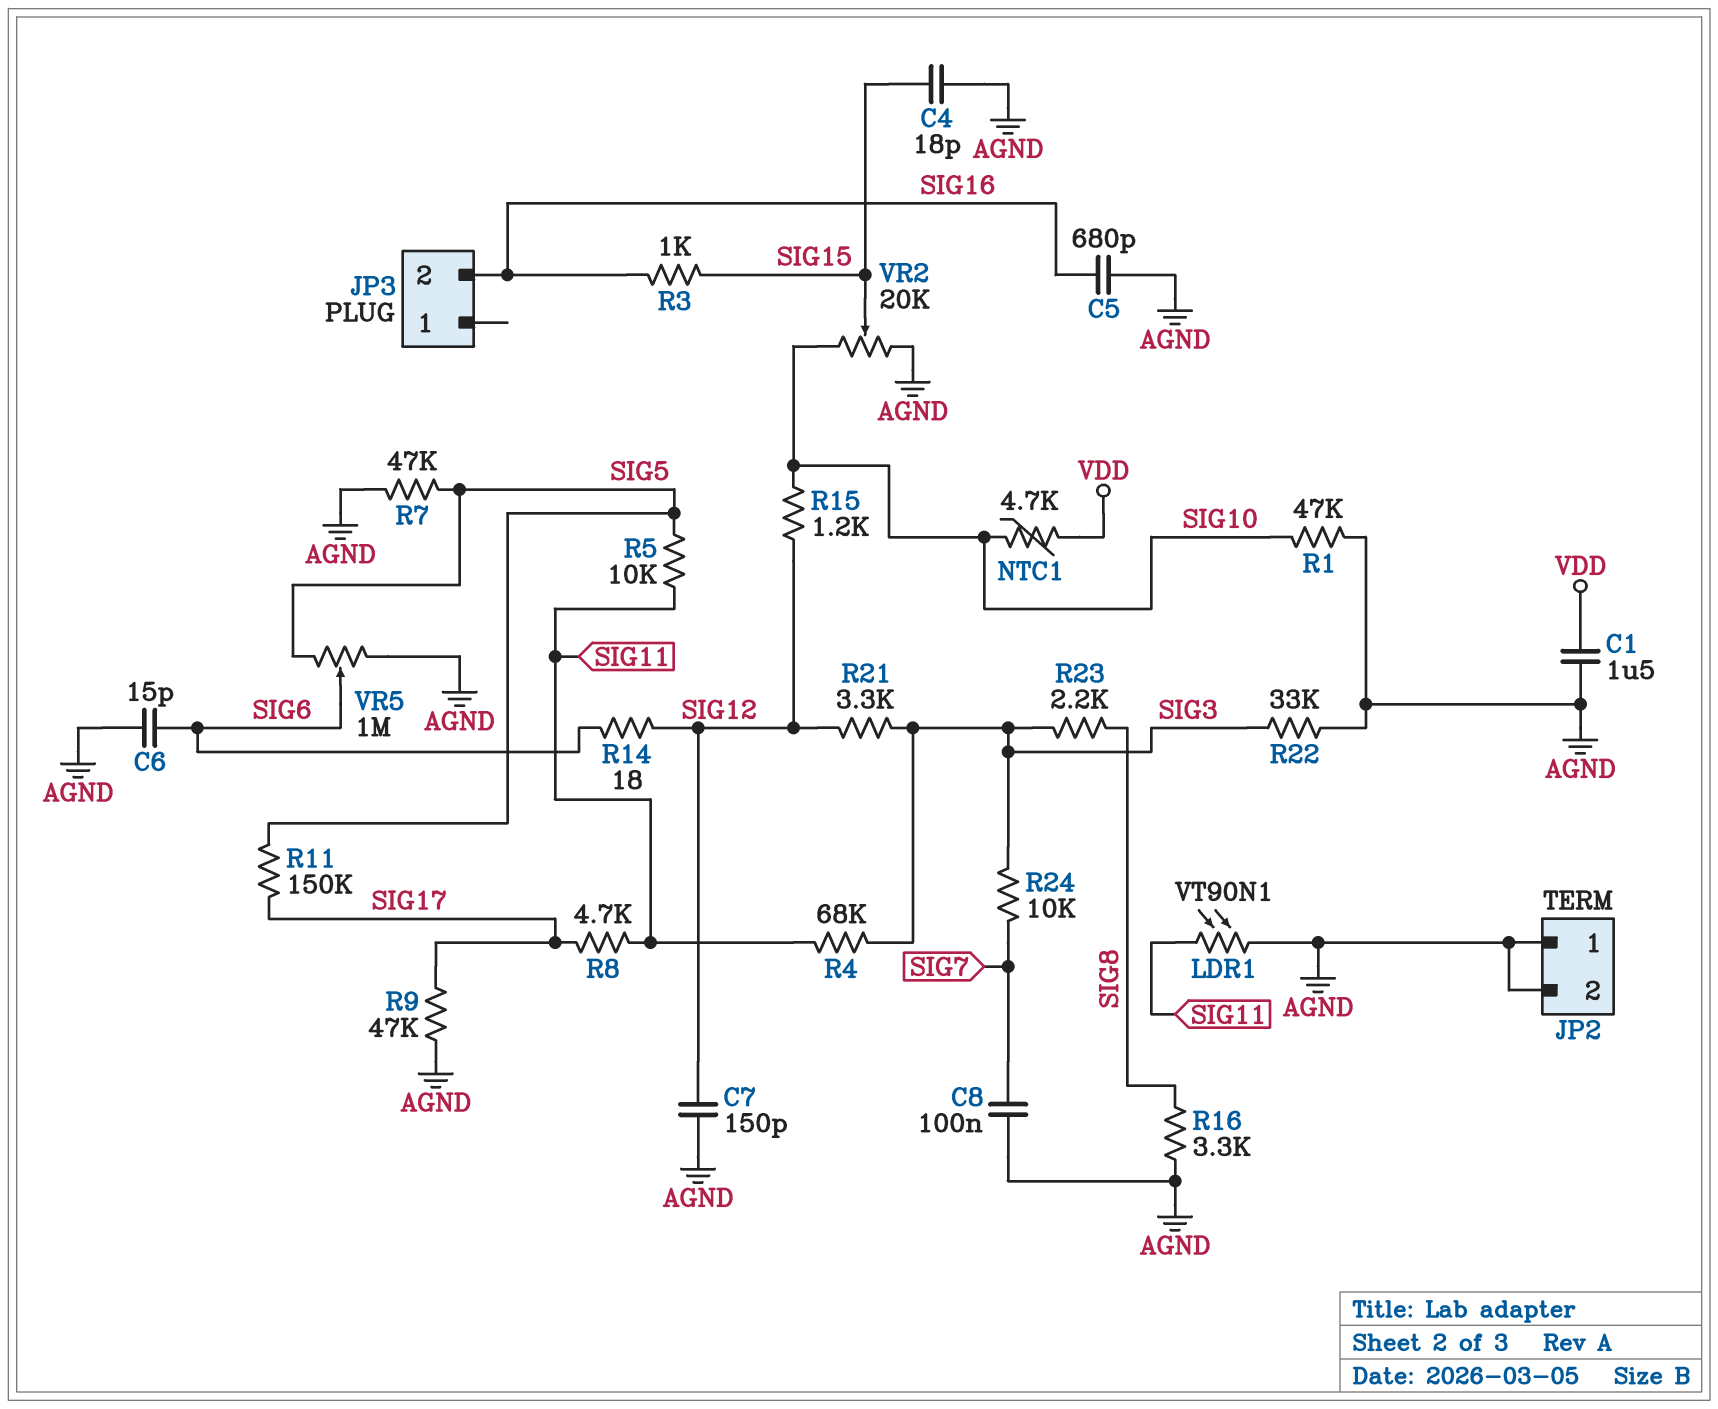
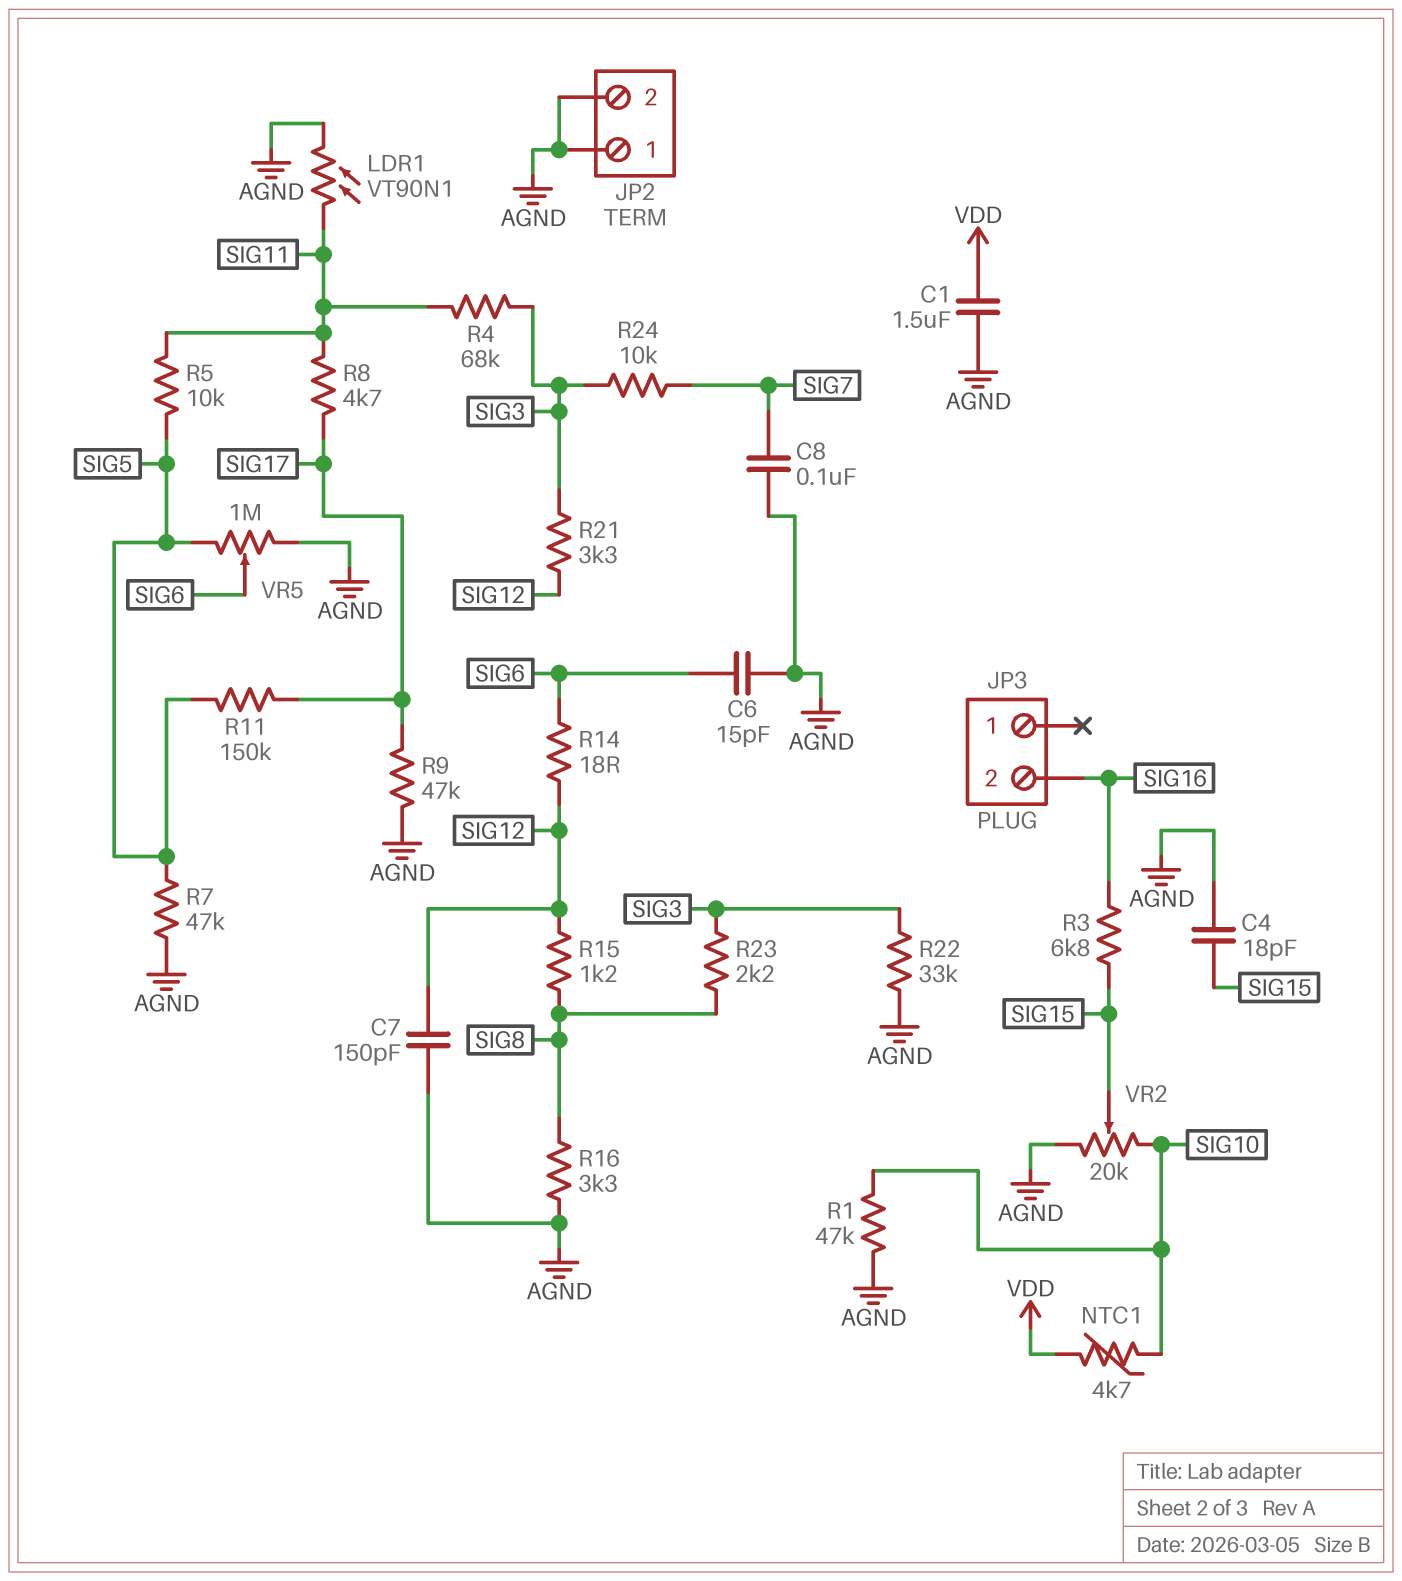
C5: 680pF (AGND, SIG16) -> none
R3: 1k (SIG15, SIG16) -> 6.8k (SIG15, SIG16)
R15: 1.2k (SIG10, SIG12) -> 1.2k (SIG8, SIG12)

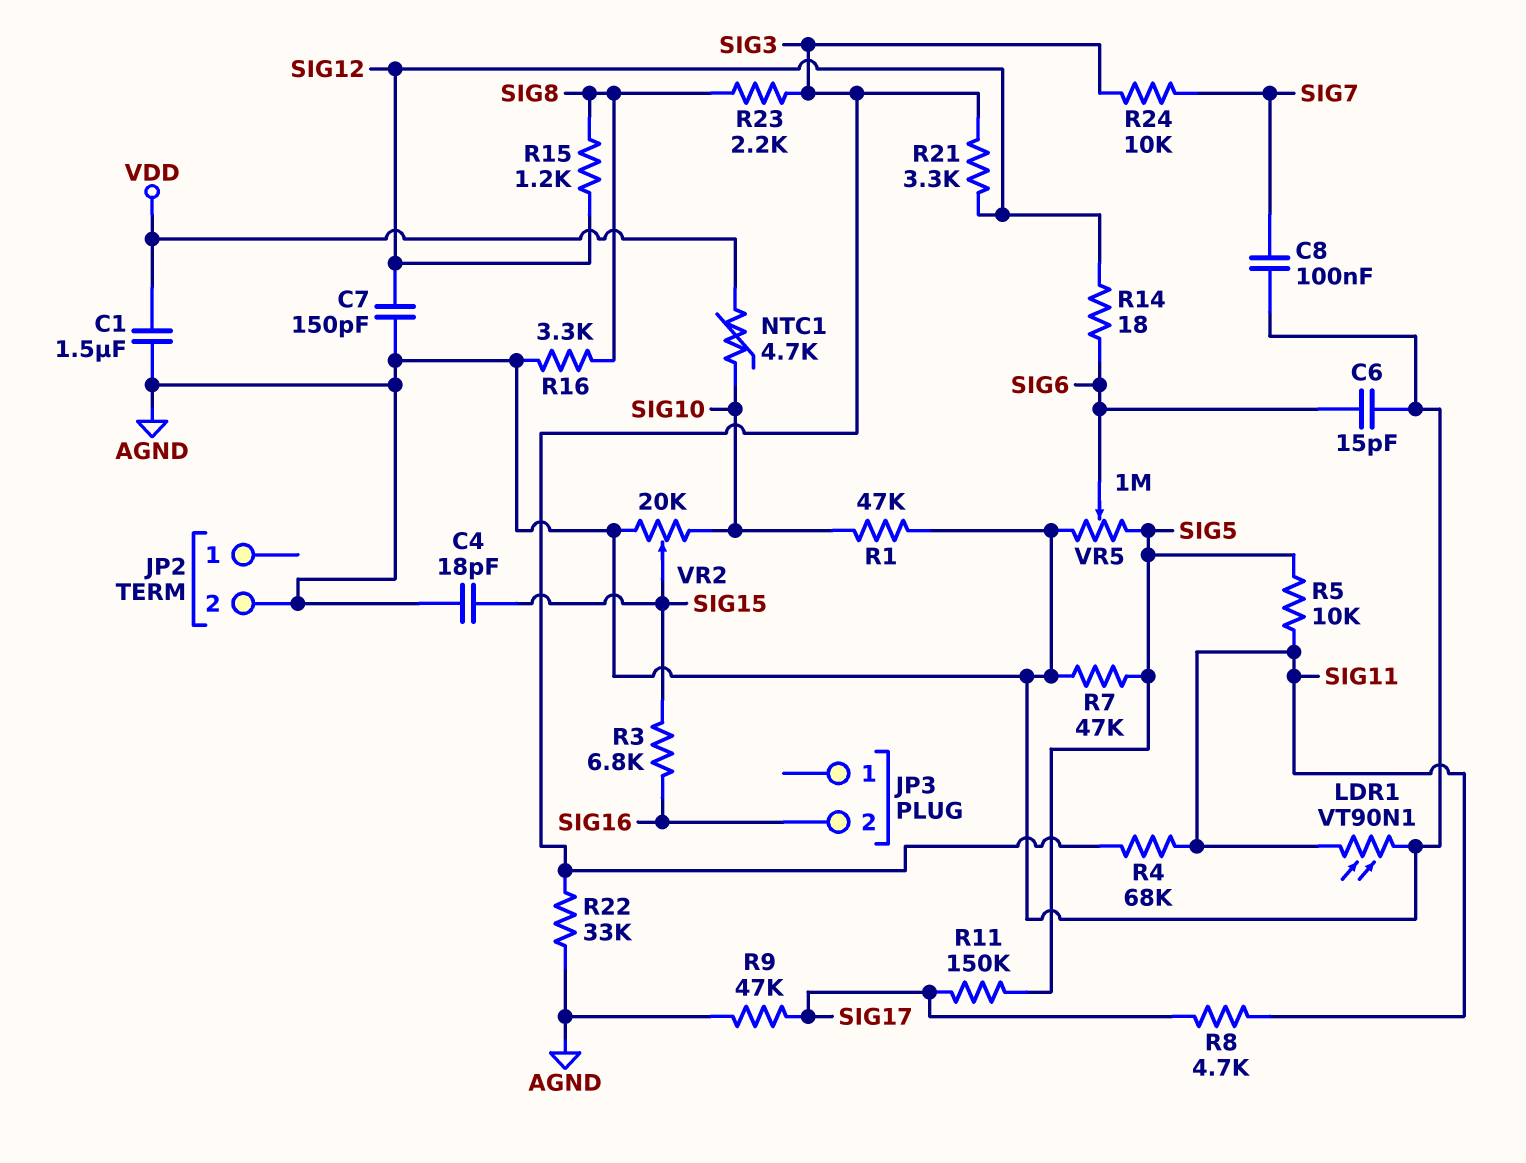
JP2 pin 1: AGND -> none

